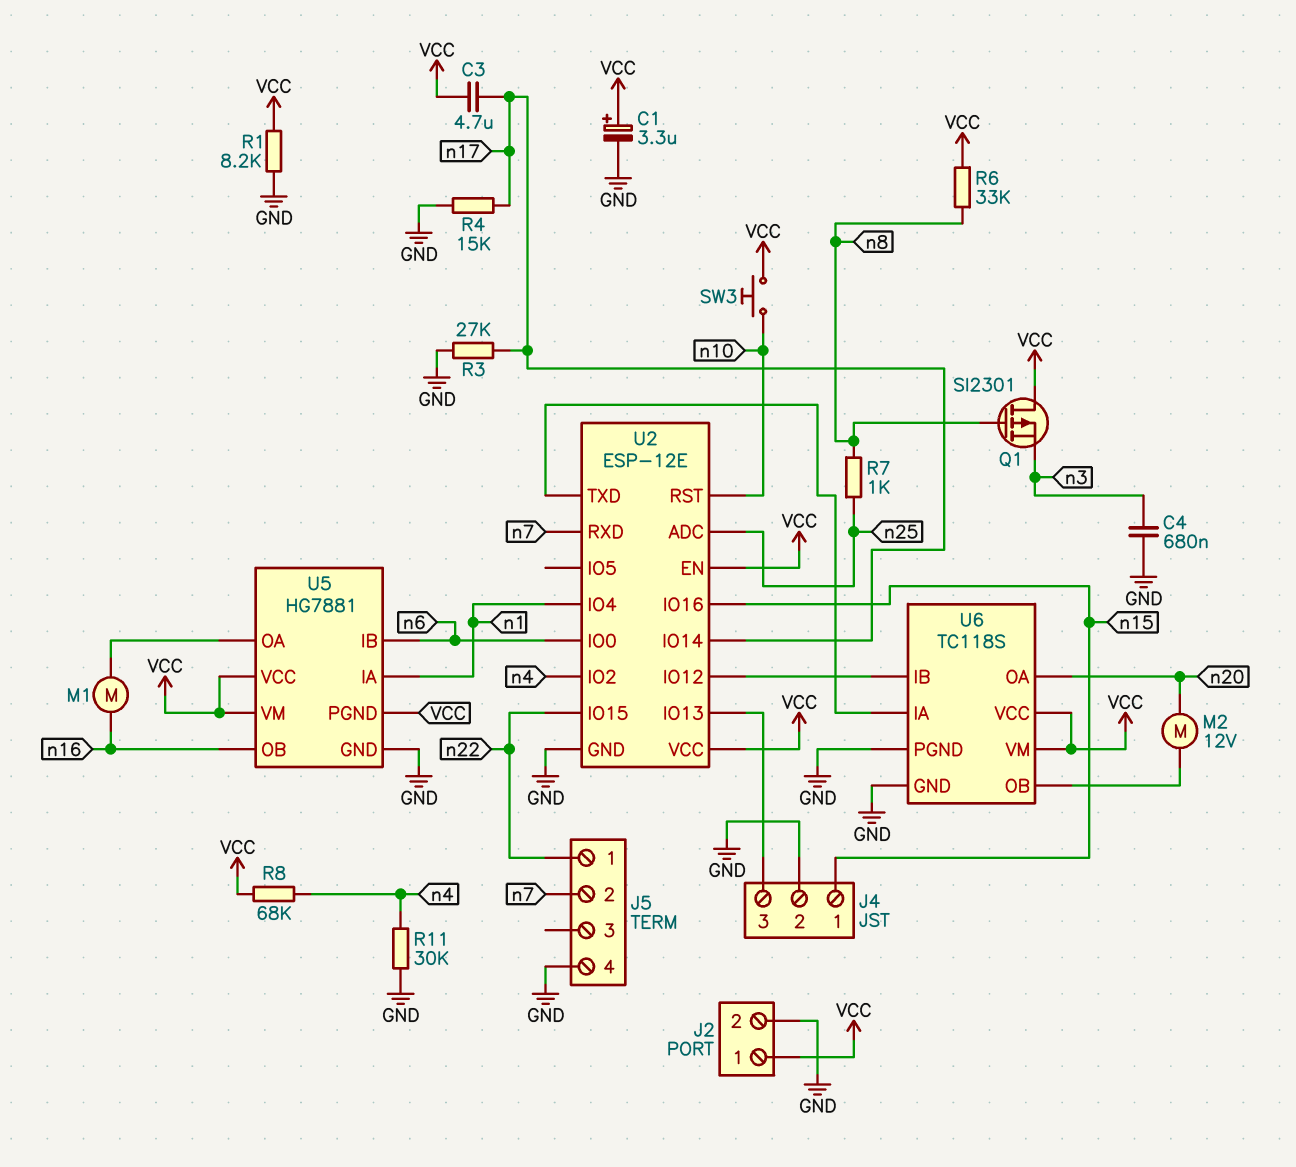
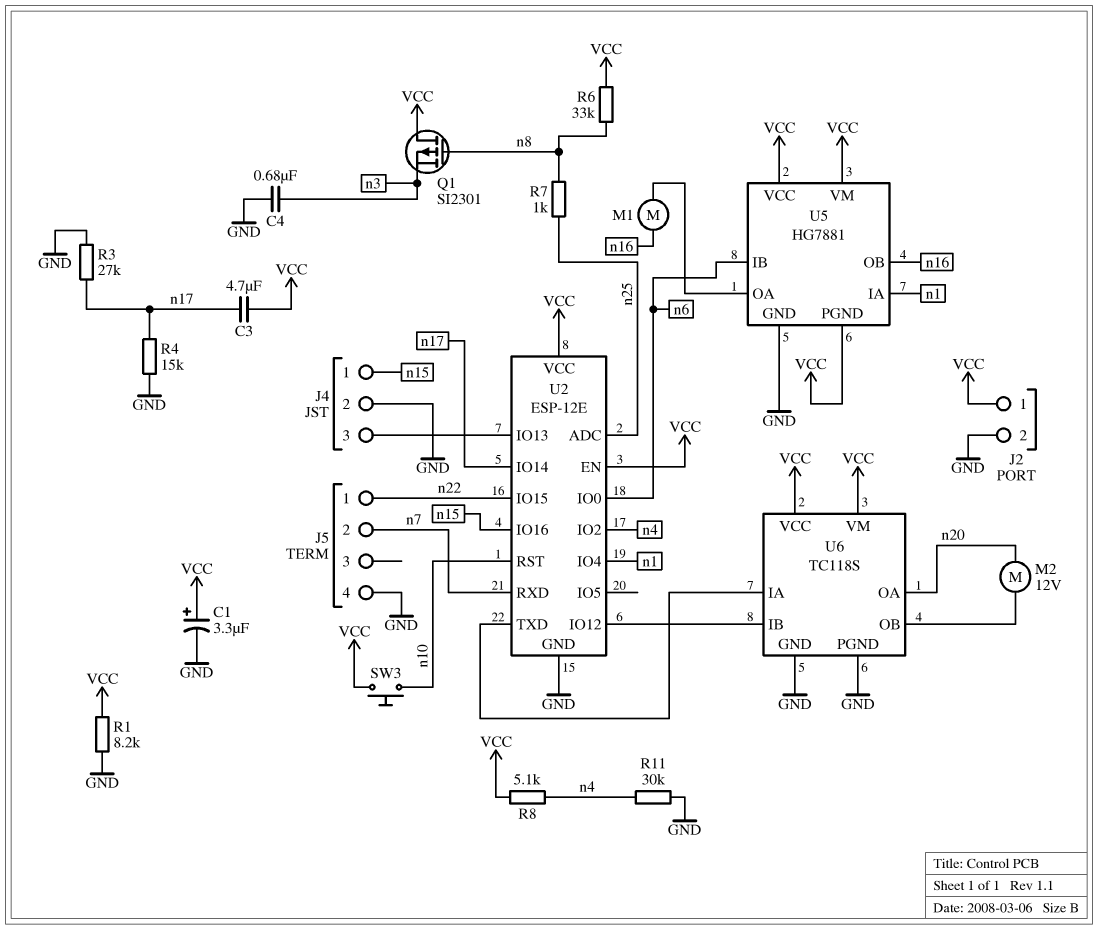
R8: 68k (VCC, n4) -> 5.1k (VCC, n4)

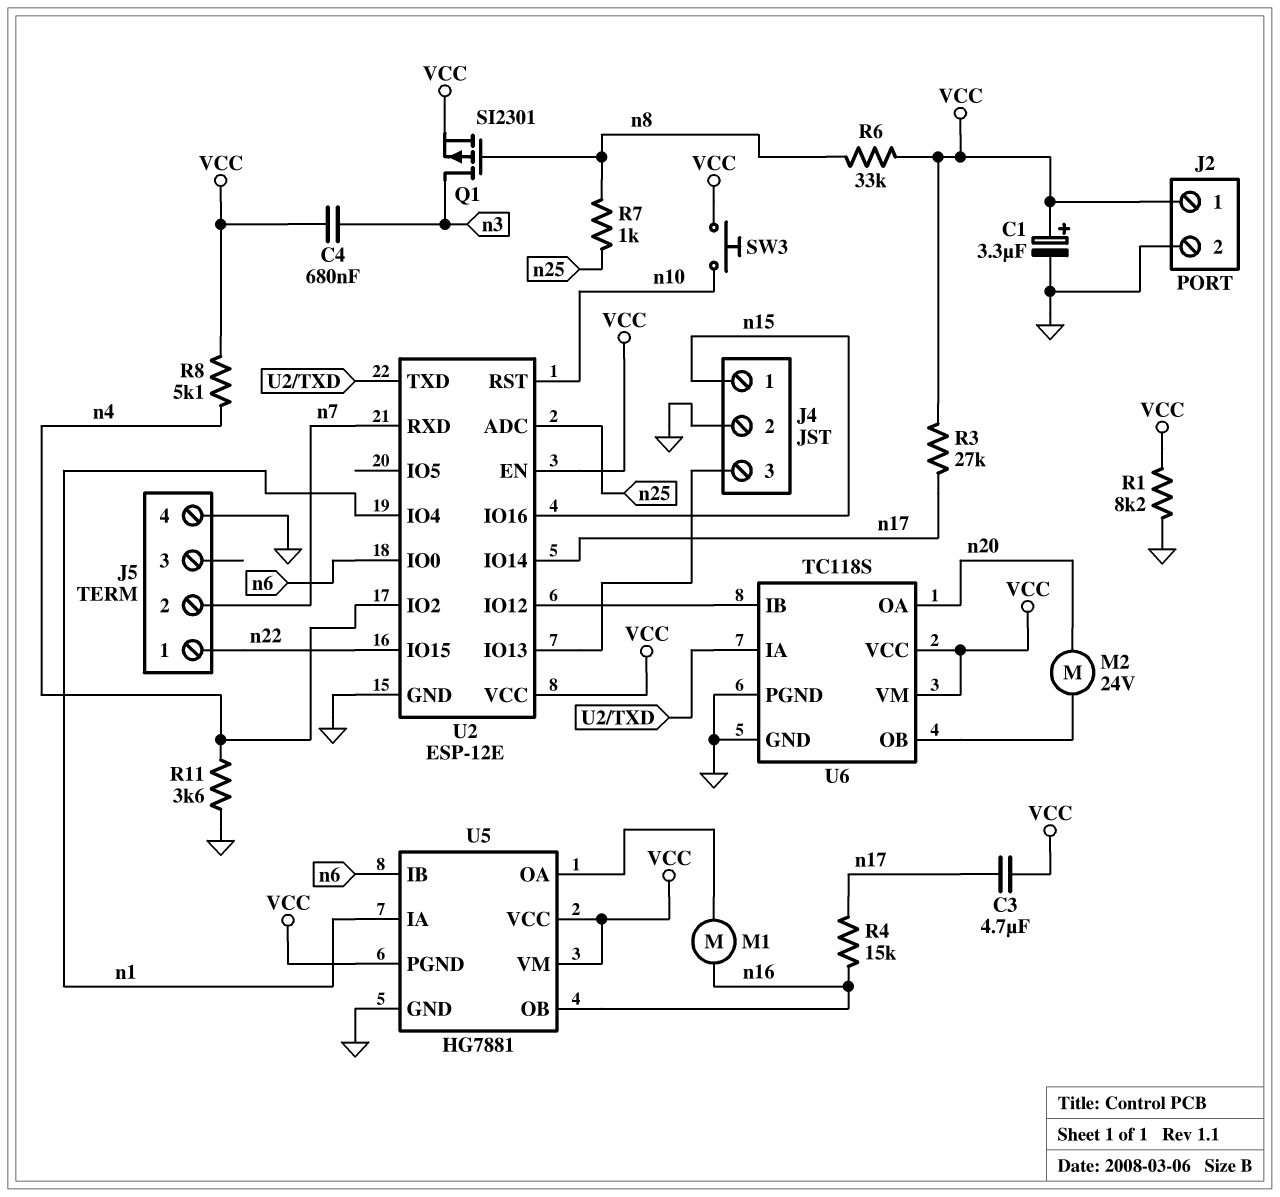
C4: 680nF (GND, n3) -> 680nF (VCC, n3)
M2: motor 12V (U6/OB, n20) -> motor 24V (U6/OB, n20)
Q1: PMOS SI2301 (G n8, D VCC, S n3) -> PMOS SI2301 (G n8, D n3, S VCC)
R3: 27k (GND, n17) -> 27k (VCC, n17)
R4: 15k (GND, n17) -> 15k (n16, n17)
R11: 30k (GND, n4) -> 3.6k (GND, n4)

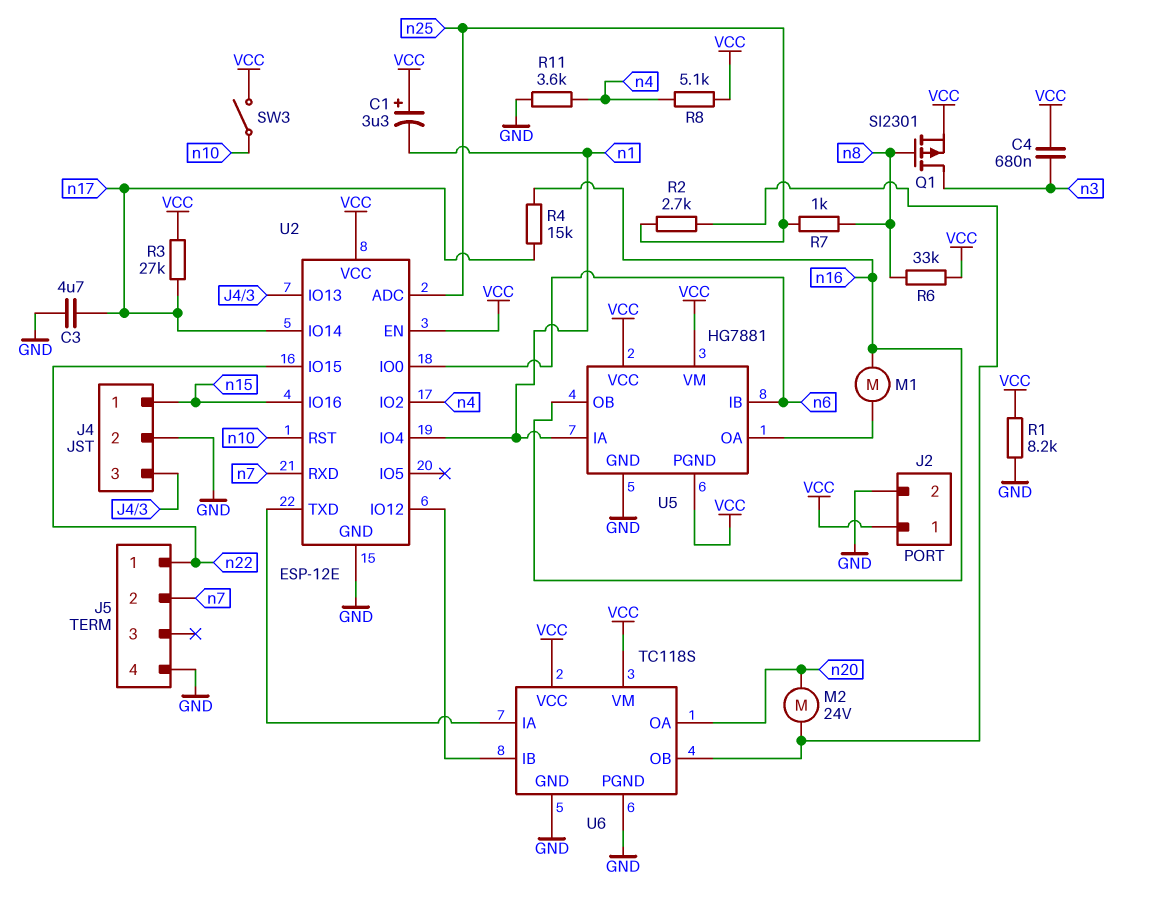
C1: 3.3uF (plus VCC, minus GND) -> 3.3uF (plus VCC, minus n1)
C3: 4.7uF (VCC, n17) -> 4.7uF (GND, n17)
R2: none -> 2.7k (U6/OB, n25)
SW3: button (VCC, n10) -> switch (VCC, n10)

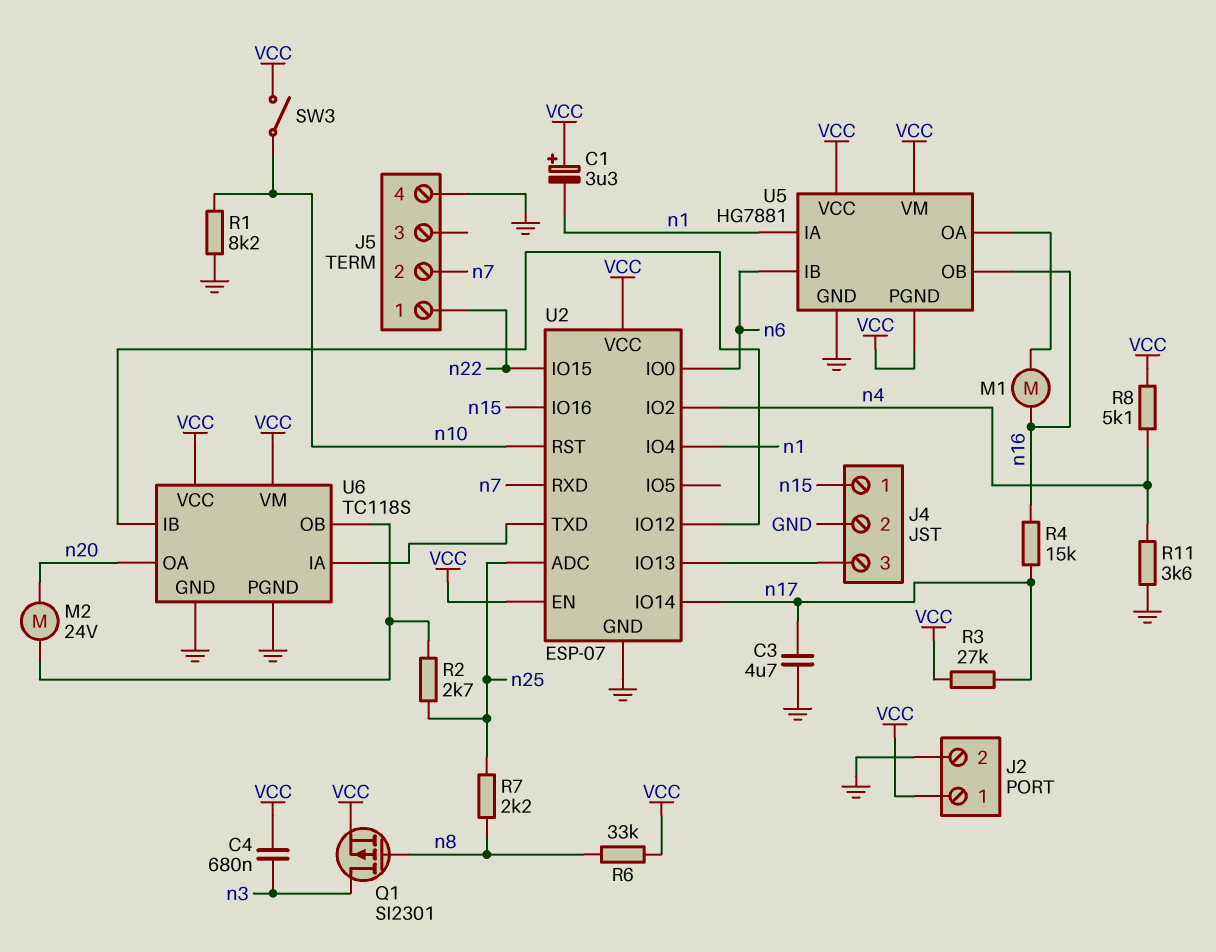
R1: 8.2k (GND, VCC) -> 8.2k (GND, n10)
R7: 1k (n8, n25) -> 2.2k (n8, n25)
U2: ESP-12E -> ESP-07

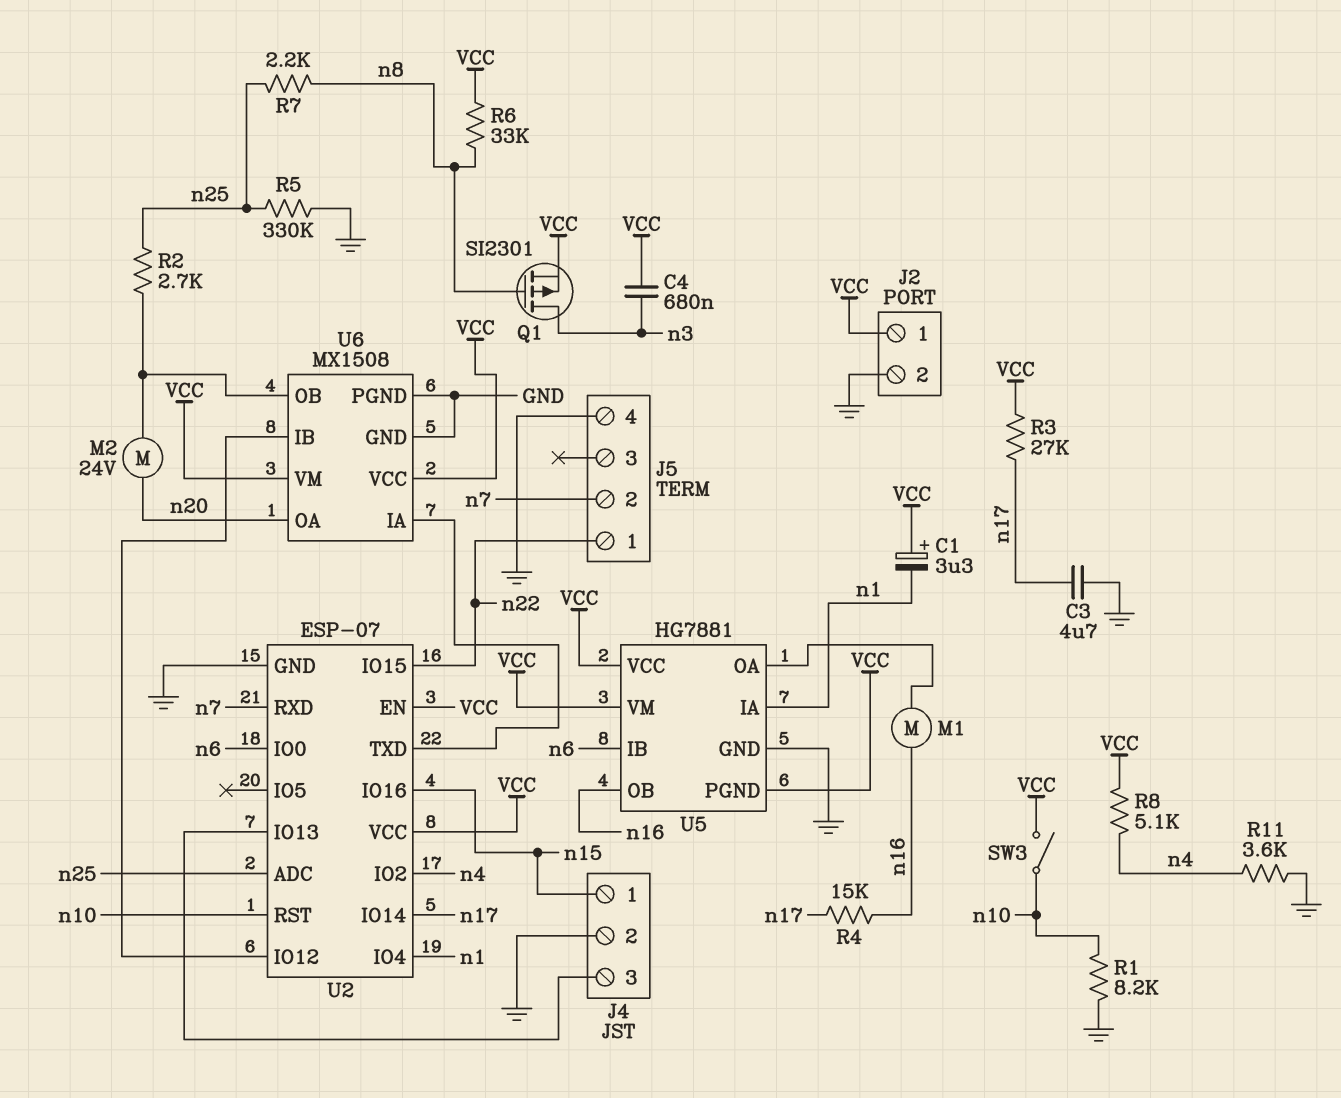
R5: none -> 330k (GND, n25)
U6: TC118S -> MX1508

